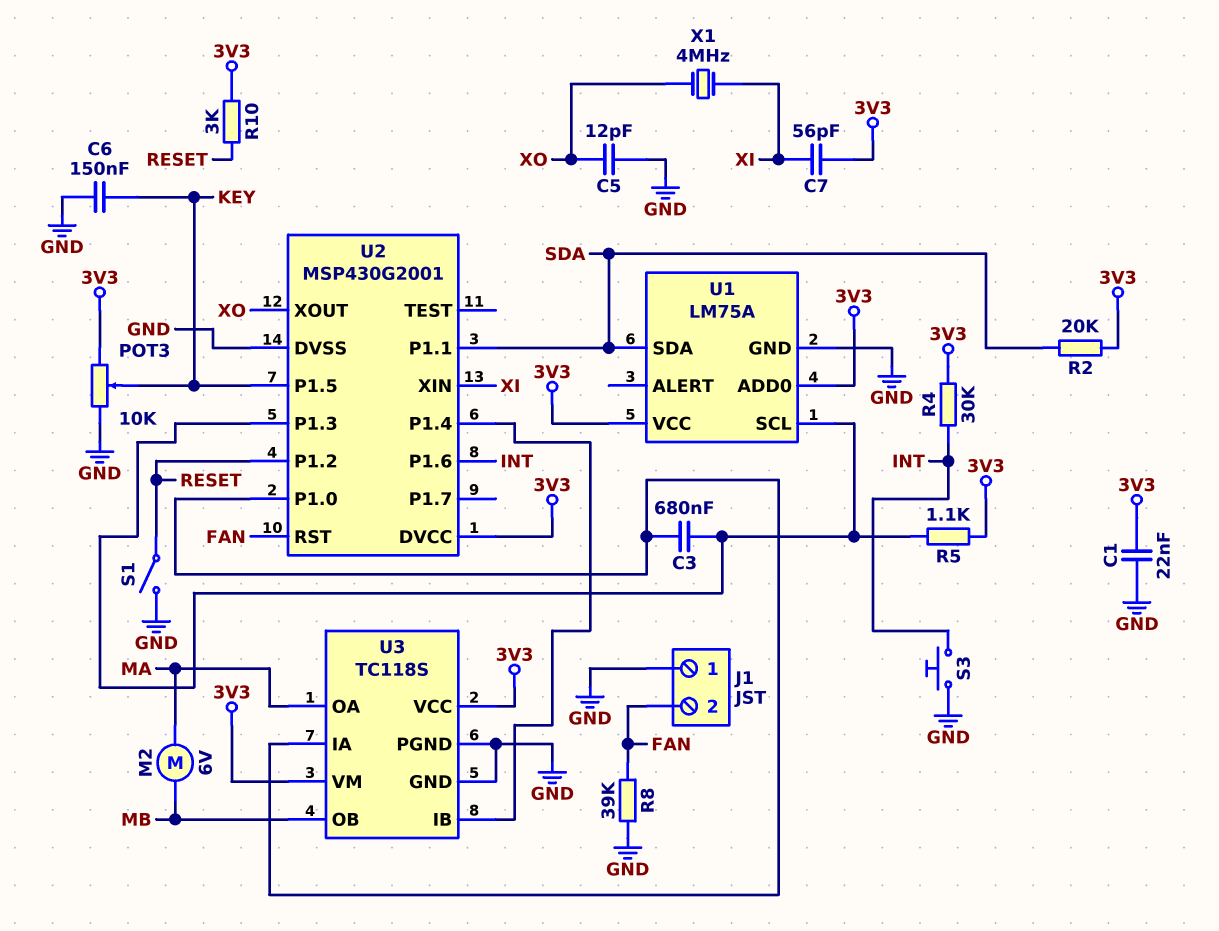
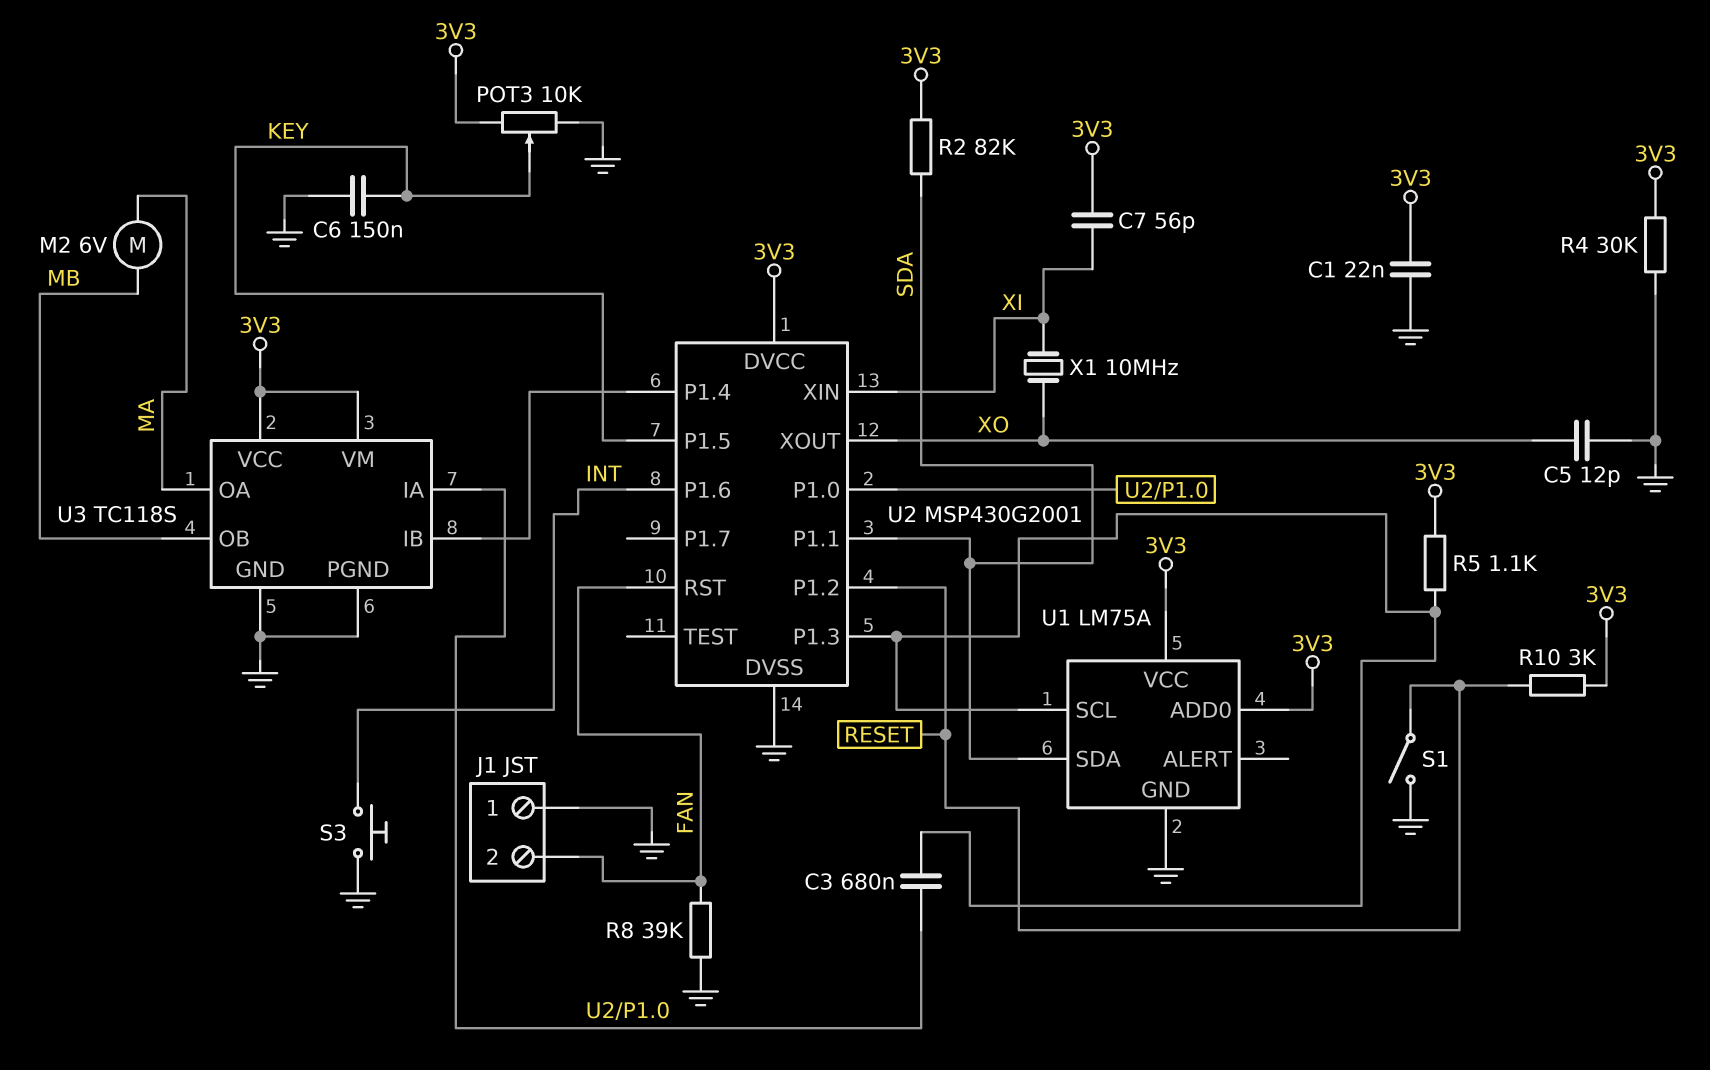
R2: 20k (3V3, SDA) -> 82k (3V3, SDA)
R4: 30k (3V3, INT) -> 30k (3V3, GND)
X1: 4MHz (XI, XO) -> 10MHz (XI, XO)

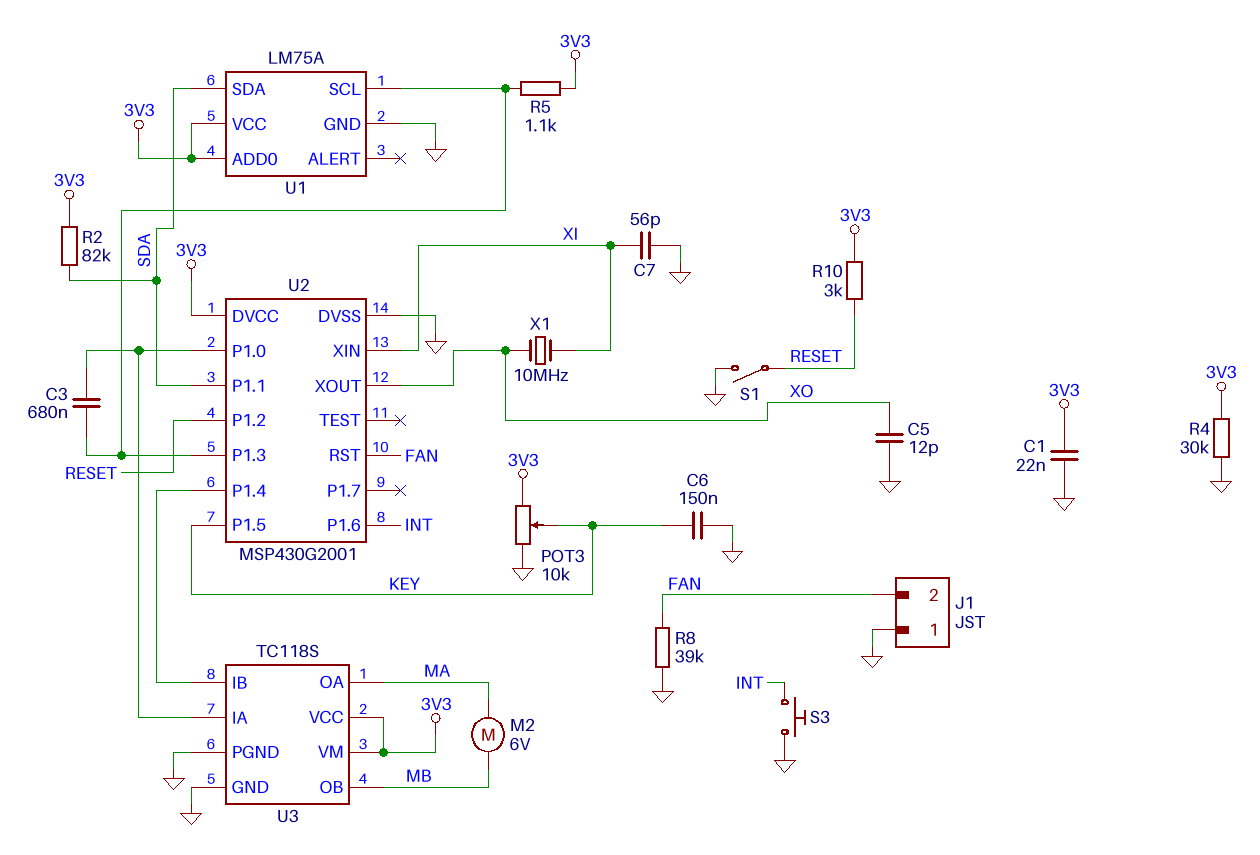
C7: 56pF (3V3, XI) -> 56pF (GND, XI)

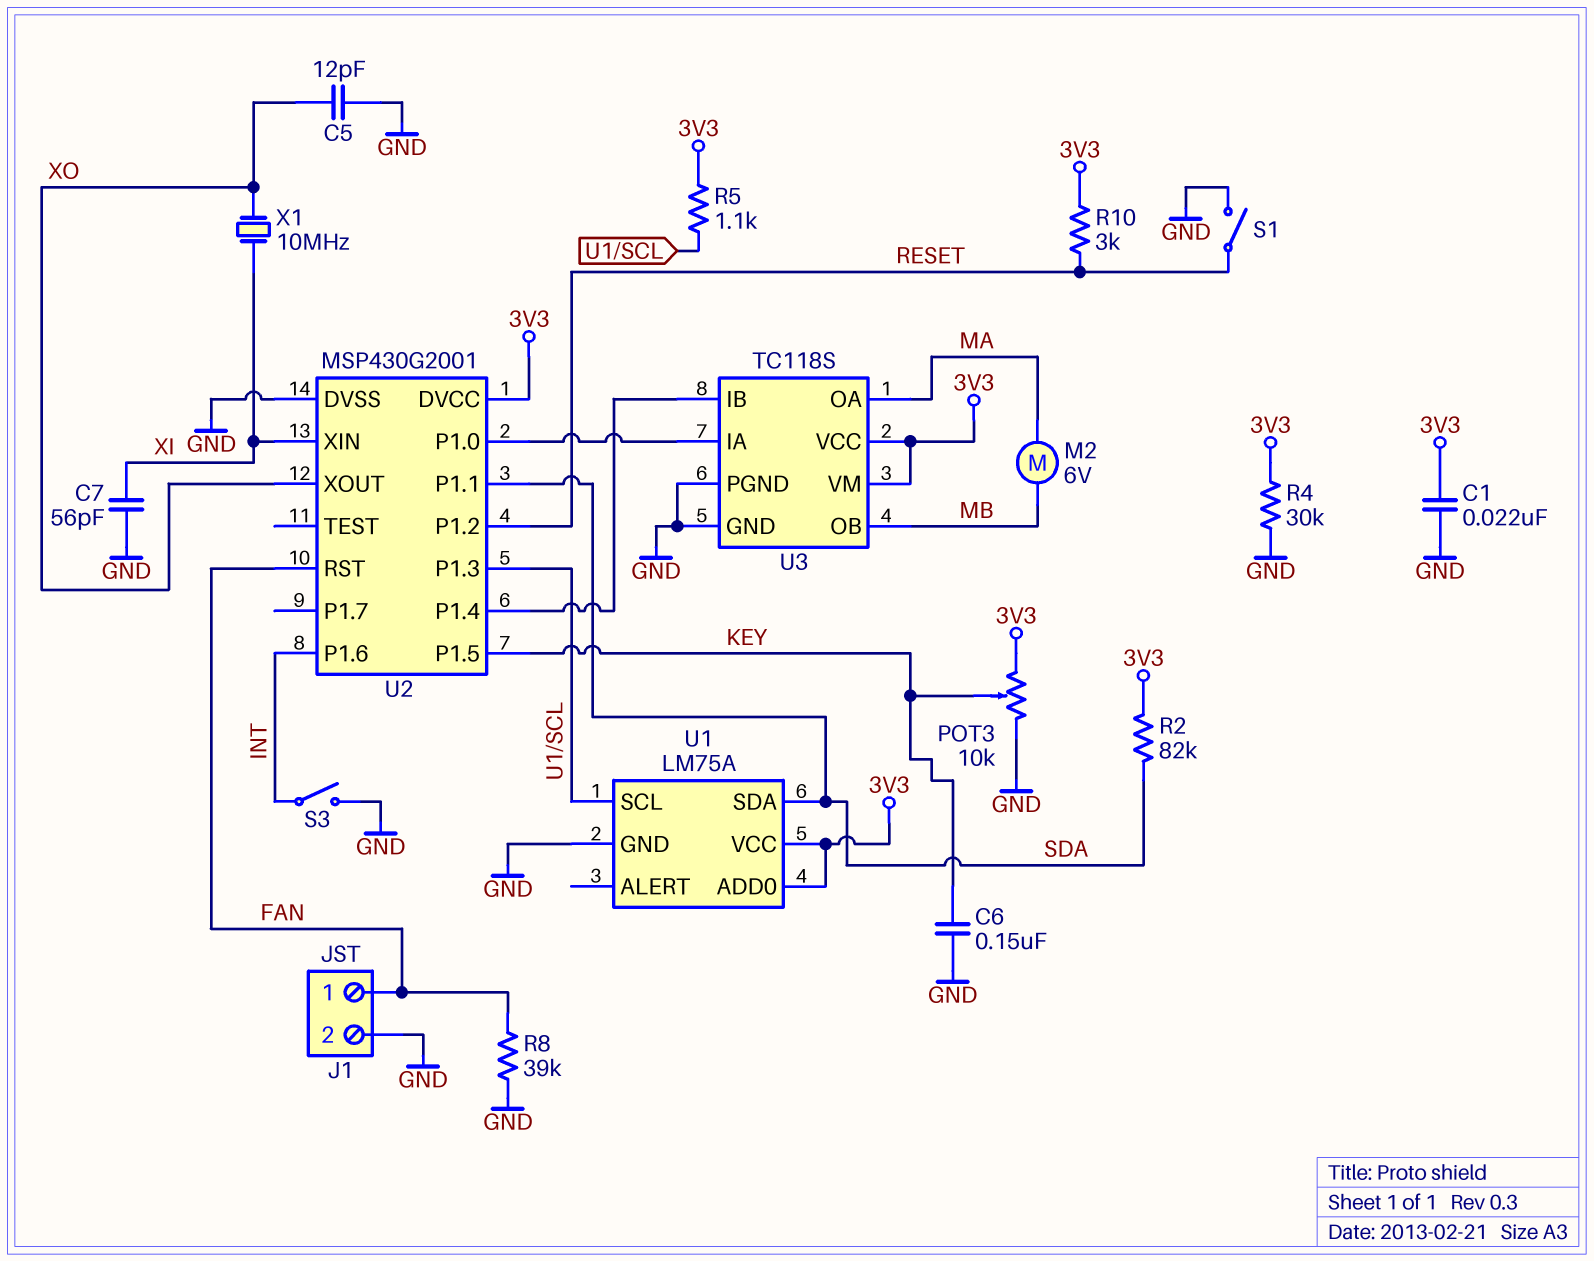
C3: 680nF (U1/SCL, U2/P1.0) -> none
J1 pin 1: GND -> FAN
J1 pin 2: FAN -> GND
S3: button (GND, INT) -> switch (GND, INT)

